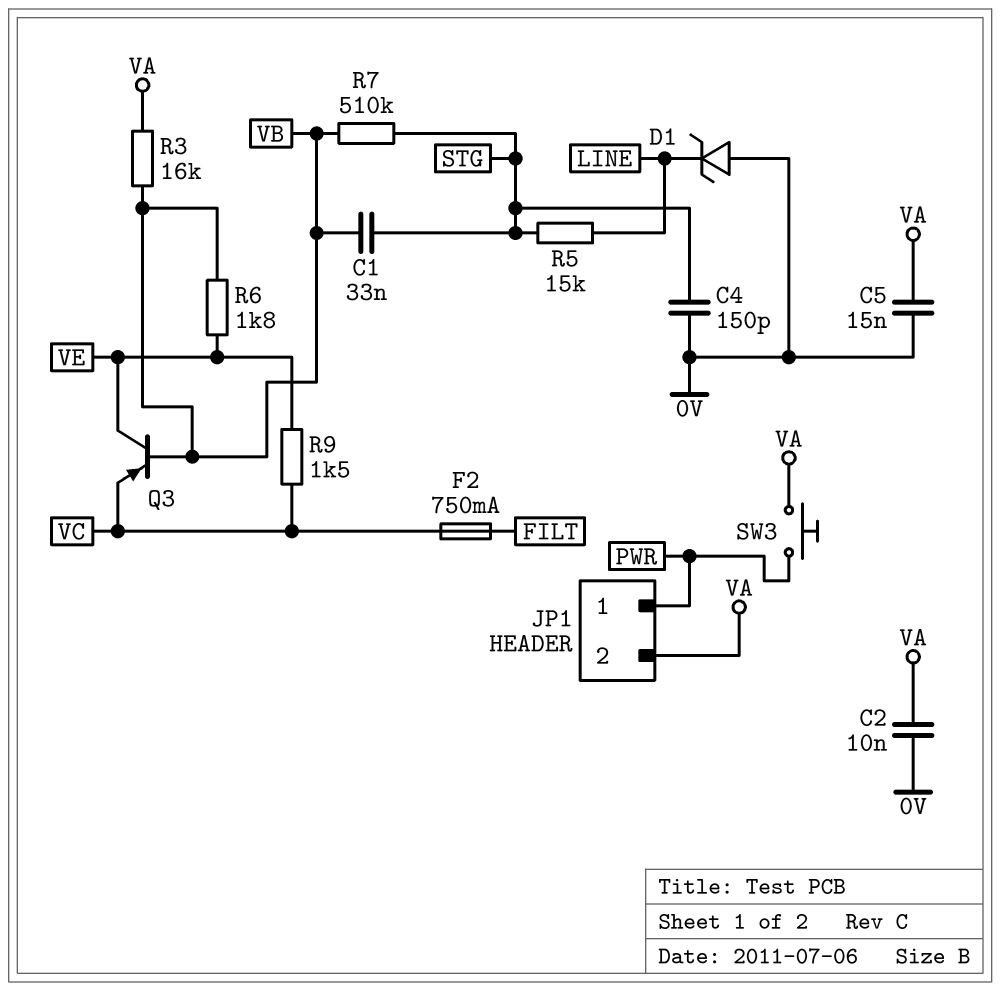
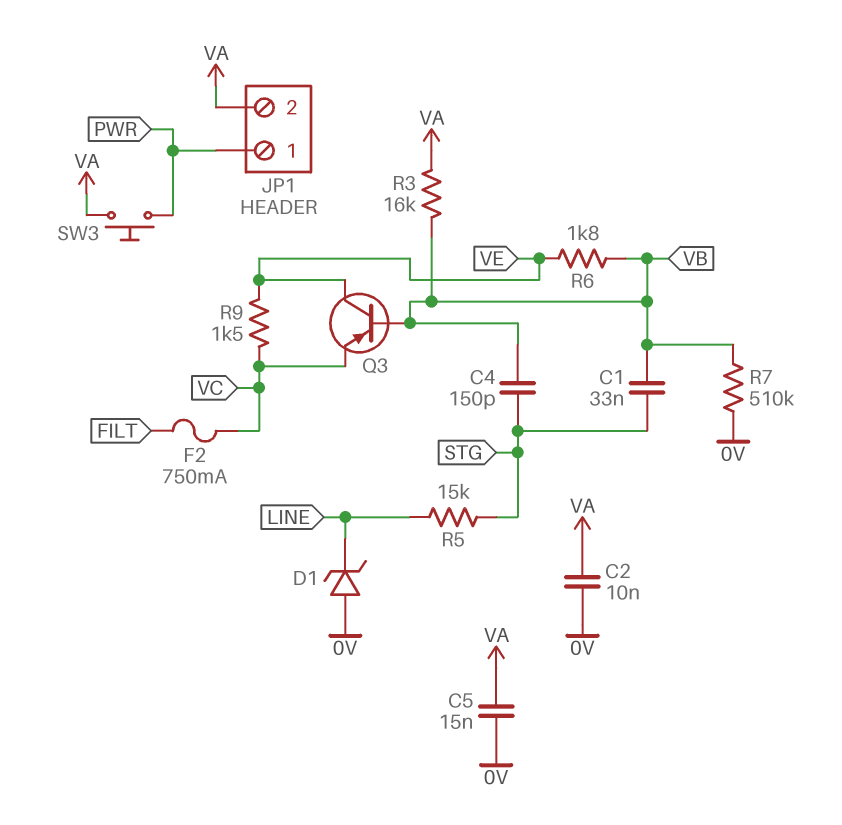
C4: 150pF (0V, STG) -> 150pF (STG, VB)
R7: 510k (STG, VB) -> 510k (0V, VB)

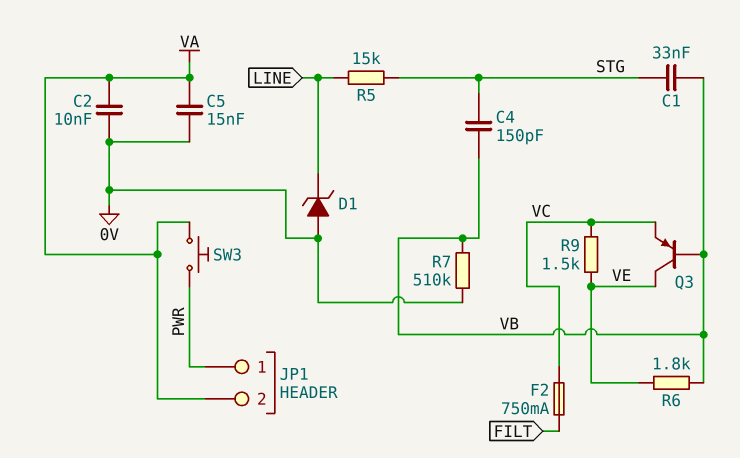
R3: 16k (VA, VB) -> none

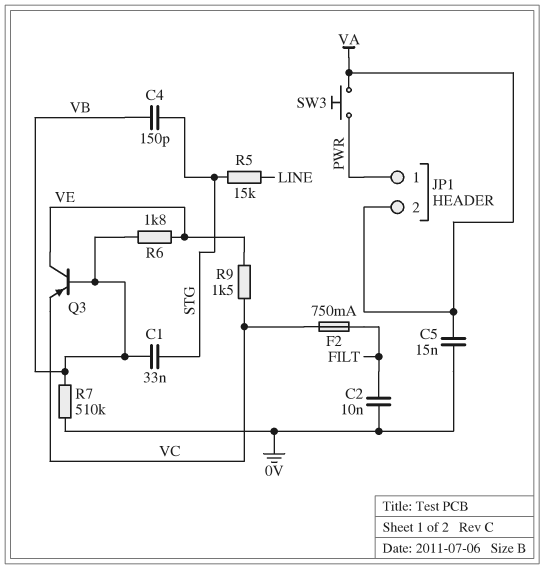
C2: 10nF (0V, VA) -> 10nF (0V, FILT)
D1: zener (A 0V, K LINE) -> none

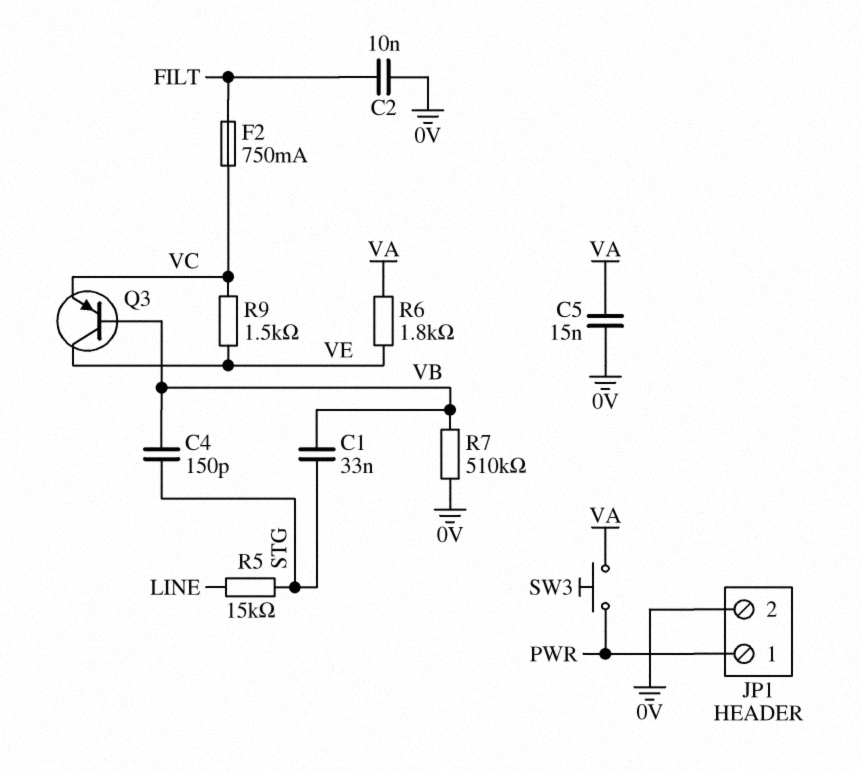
JP1 pin 2: VA -> 0V
R6: 1.8k (VB, VE) -> 1.8k (VA, VE)

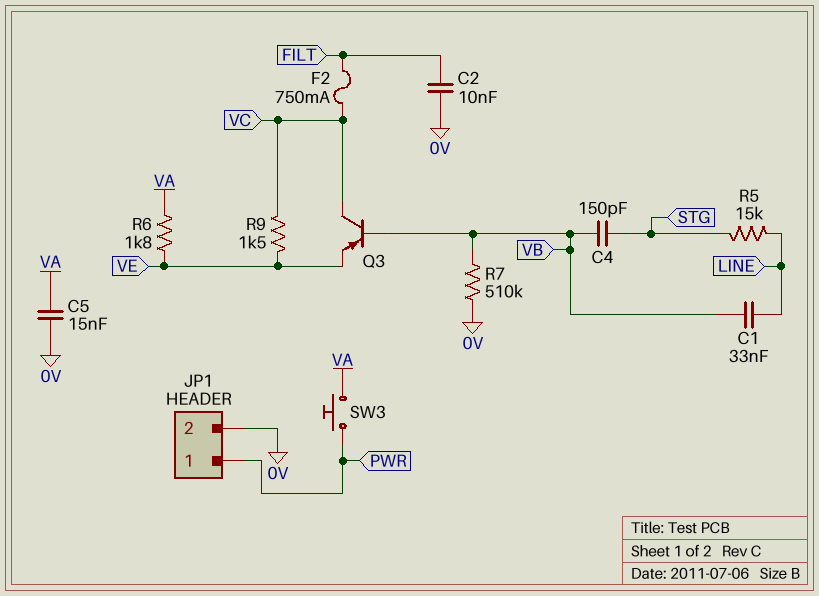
C1: 33nF (STG, VB) -> 33nF (LINE, VB)
Q3: PNP (B VB, C VE, E VC) -> PNP (B VB, C VC, E VE)

